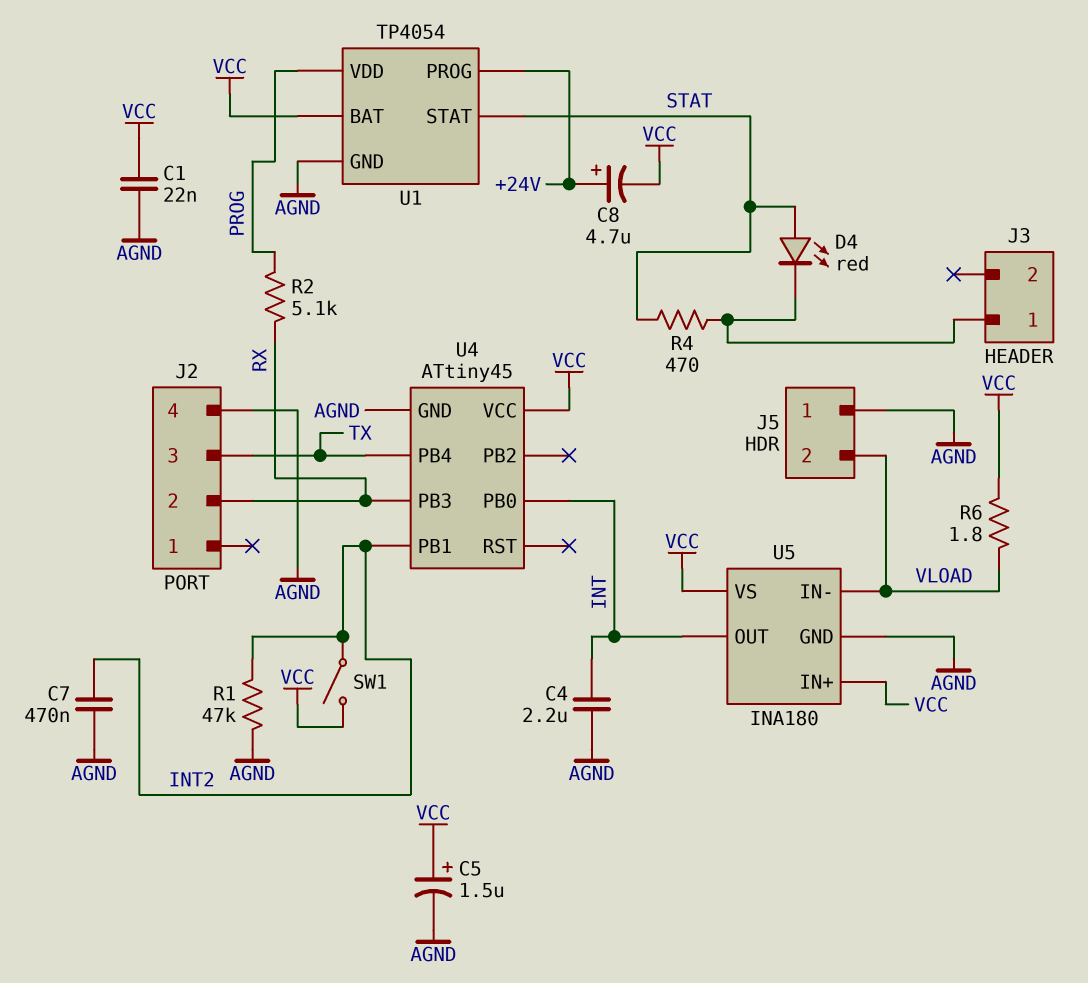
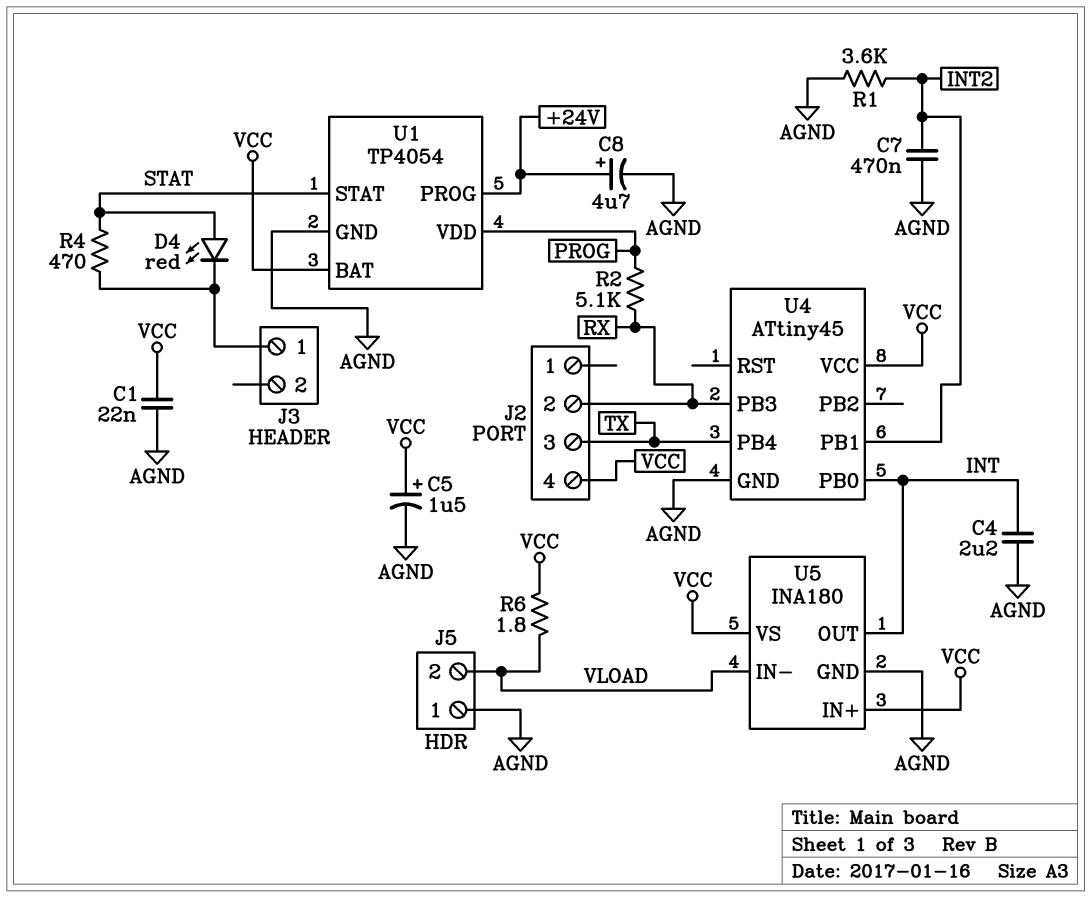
C8: 4.7uF (plus +24V, minus VCC) -> 4.7uF (plus +24V, minus AGND)
J2 pin 4: AGND -> VCC
R1: 47k (AGND, INT2) -> 3.6k (AGND, INT2)
SW1: switch (INT2, VCC) -> none

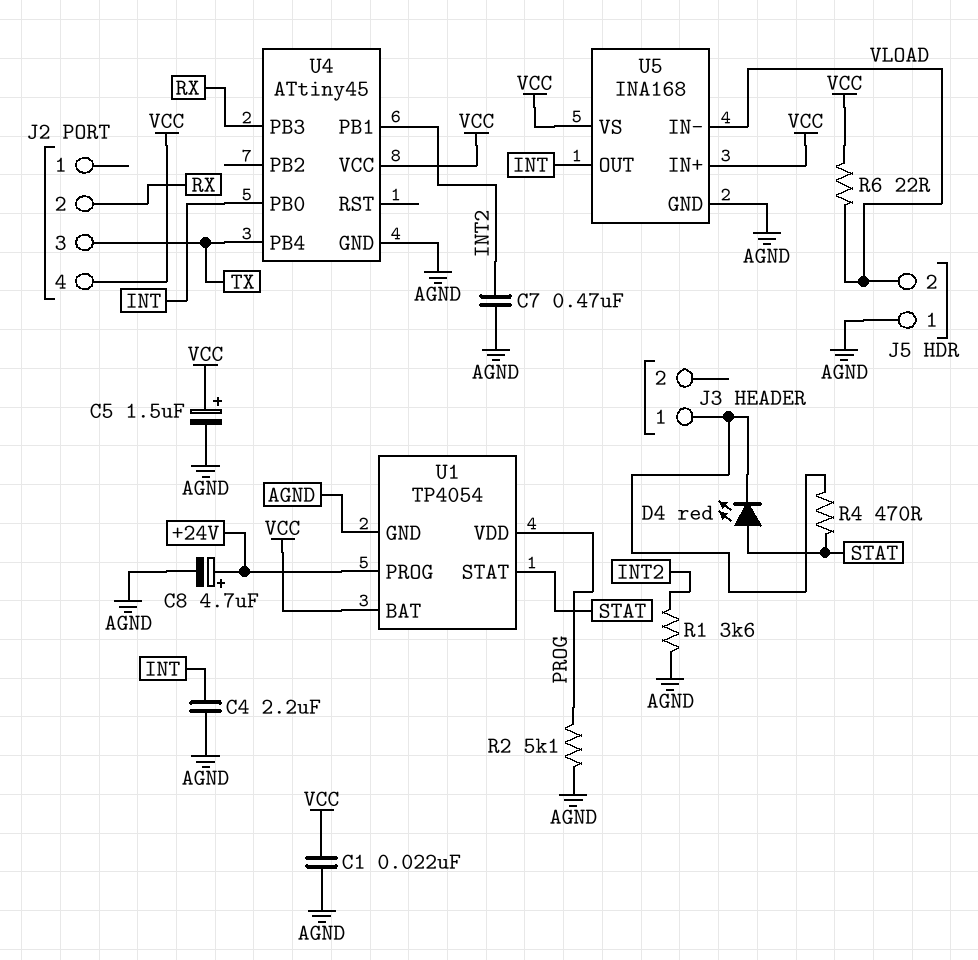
R2: 5.1k (PROG, RX) -> 5.1k (AGND, PROG)
R6: 1.8 (VCC, VLOAD) -> 22 (VCC, VLOAD)
U5: INA180 -> INA168

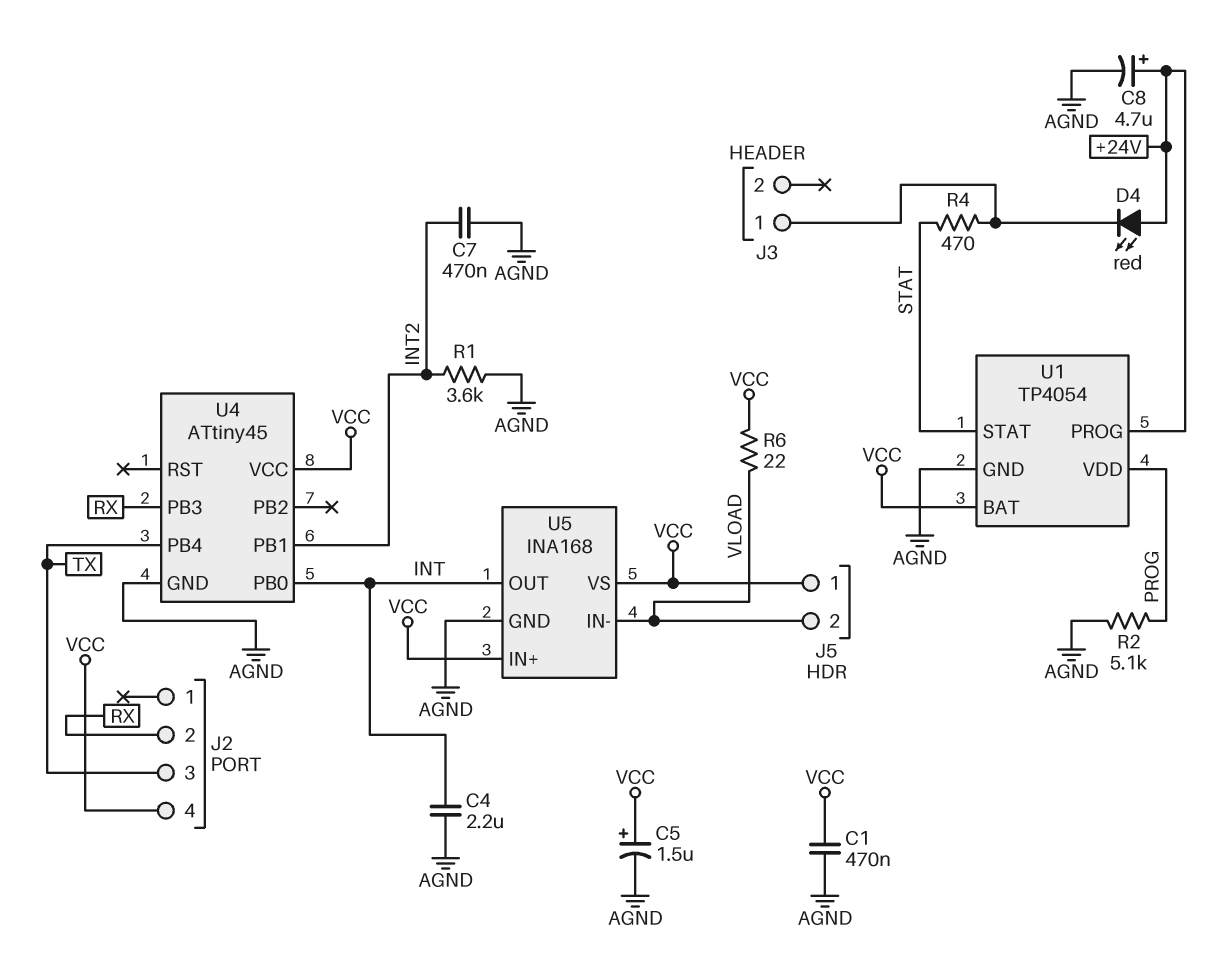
C1: 22nF (AGND, VCC) -> 470nF (AGND, VCC)
D4: LED red (A STAT, K J3/1) -> LED red (A +24V, K J3/1)
J5 pin 1: AGND -> VCC

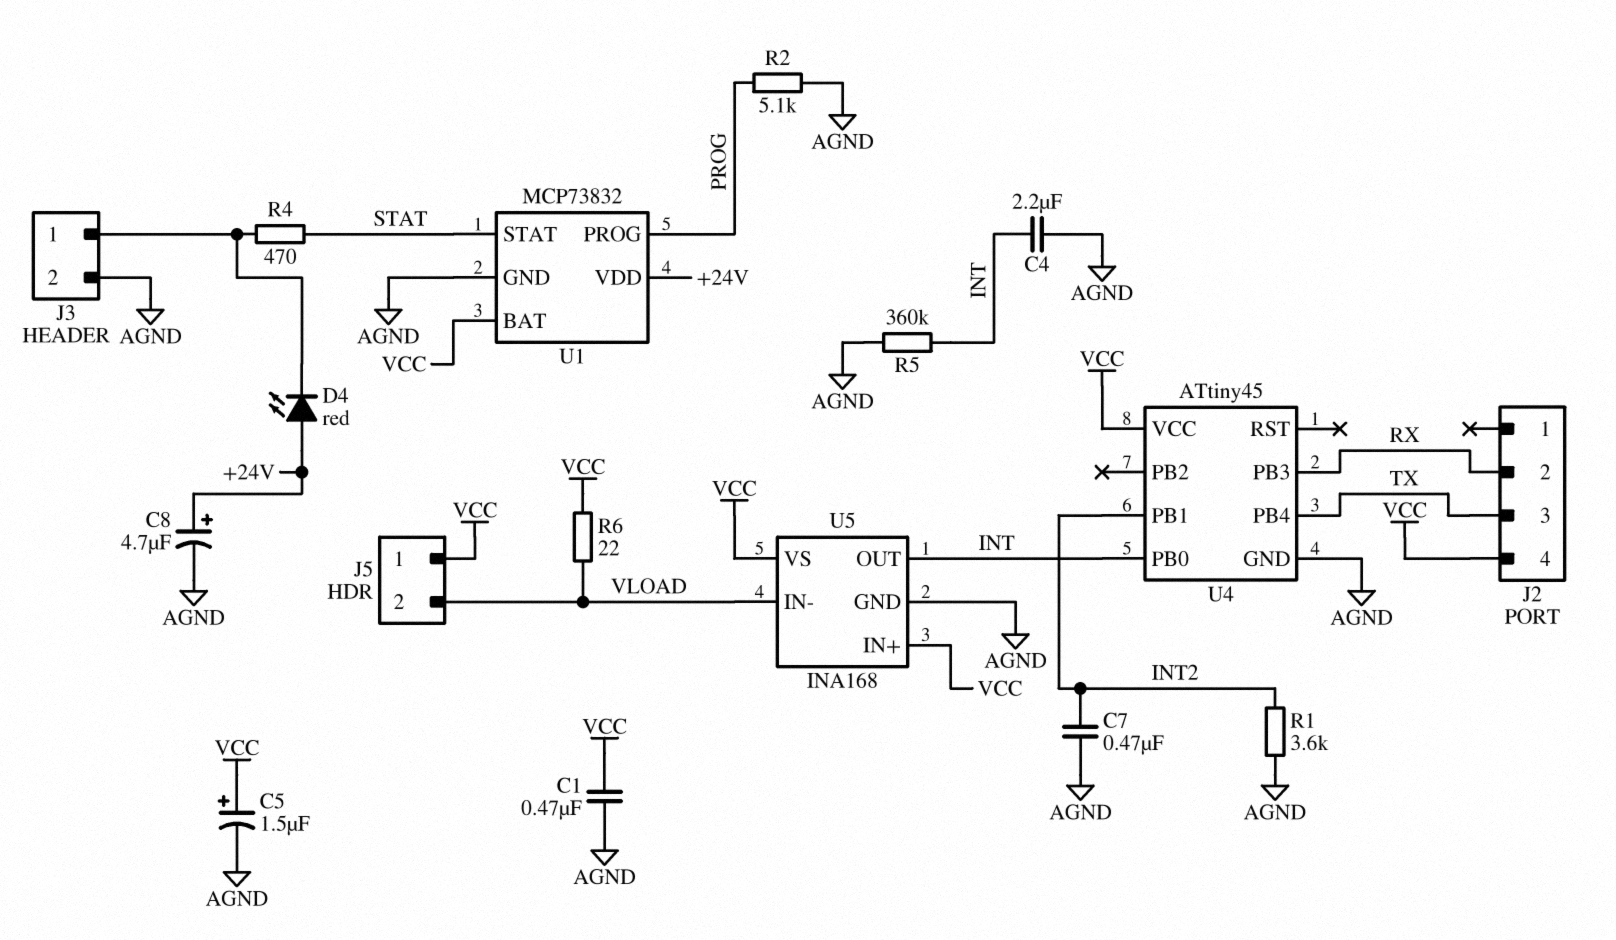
J3 pin 2: none -> AGND
R5: none -> 360k (AGND, INT)
U1: TP4054 -> MCP73832
U1 pin PROG: +24V -> PROG
U1 pin VDD: PROG -> +24V

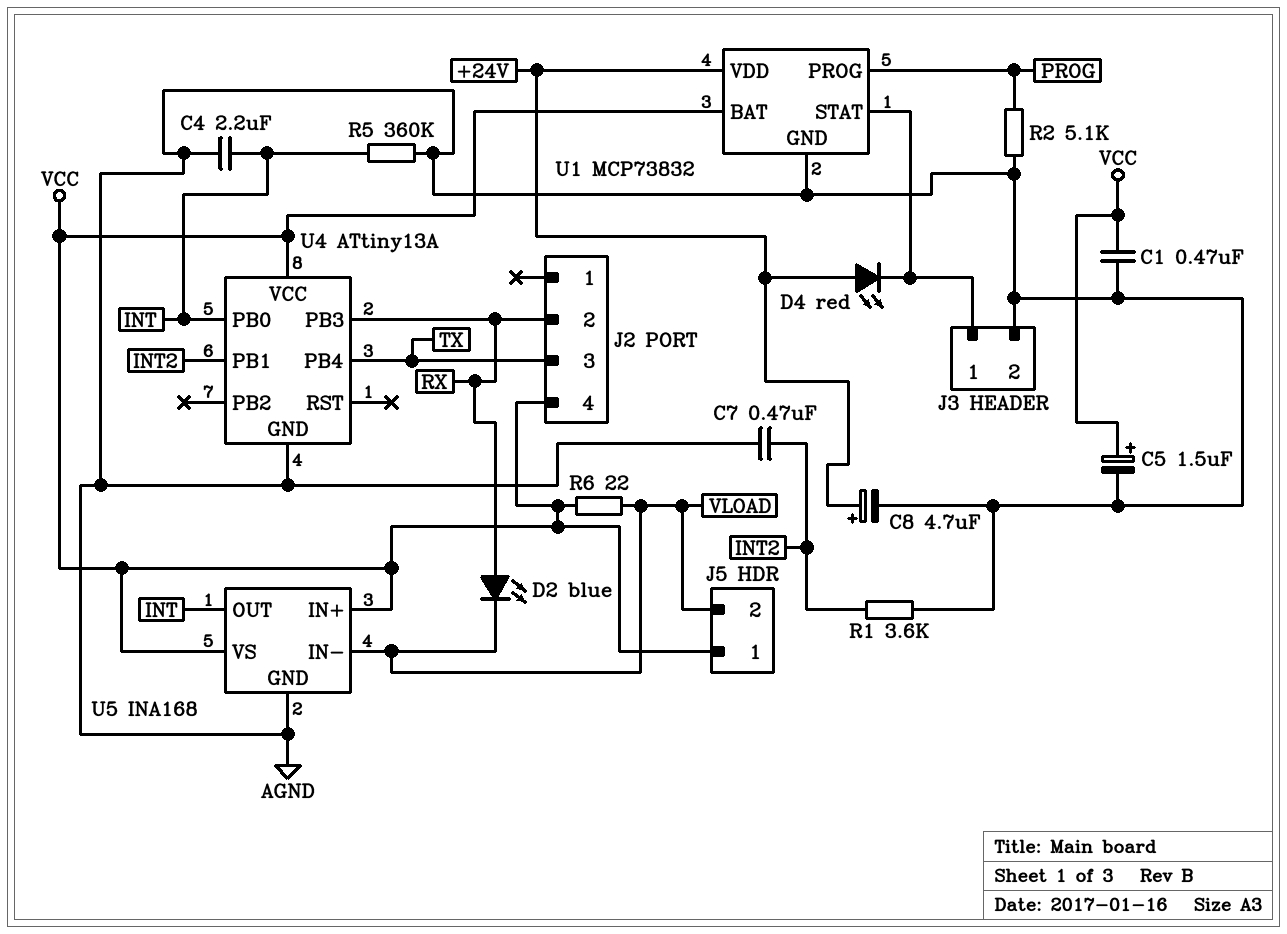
D2: none -> LED blue (A RX, K VLOAD)
R4: 470 (J3/1, STAT) -> none
U1 pin STAT: STAT -> J3/1
U4: ATtiny45 -> ATtiny13A

